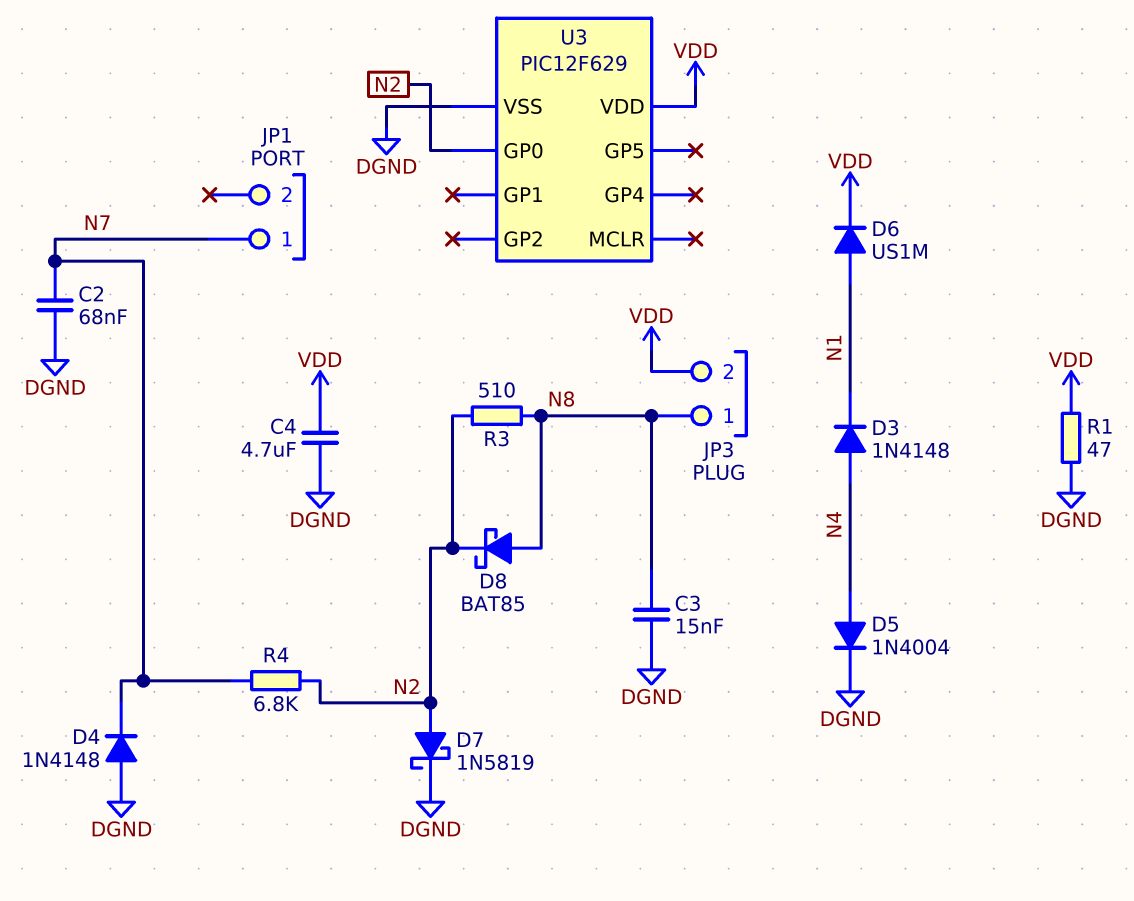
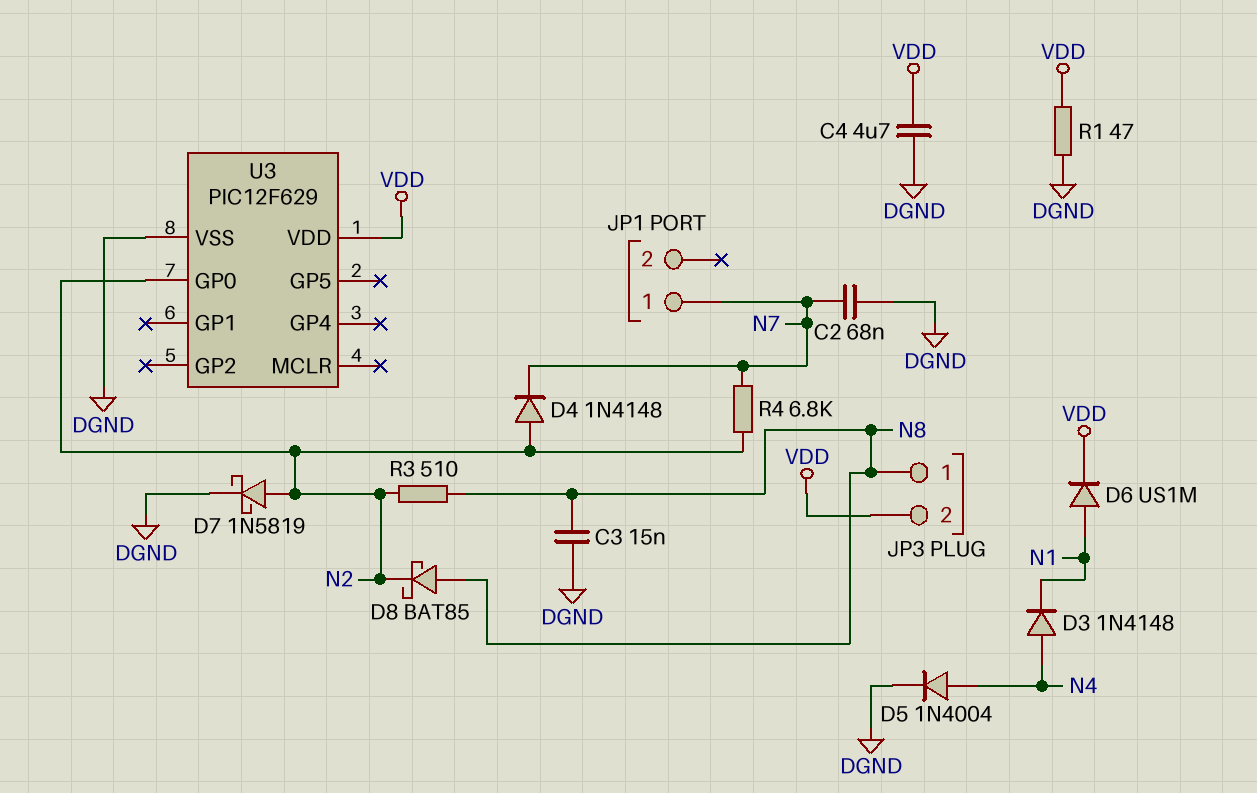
D4: diode 1N4148 (A DGND, K N7) -> diode 1N4148 (A N2, K N7)

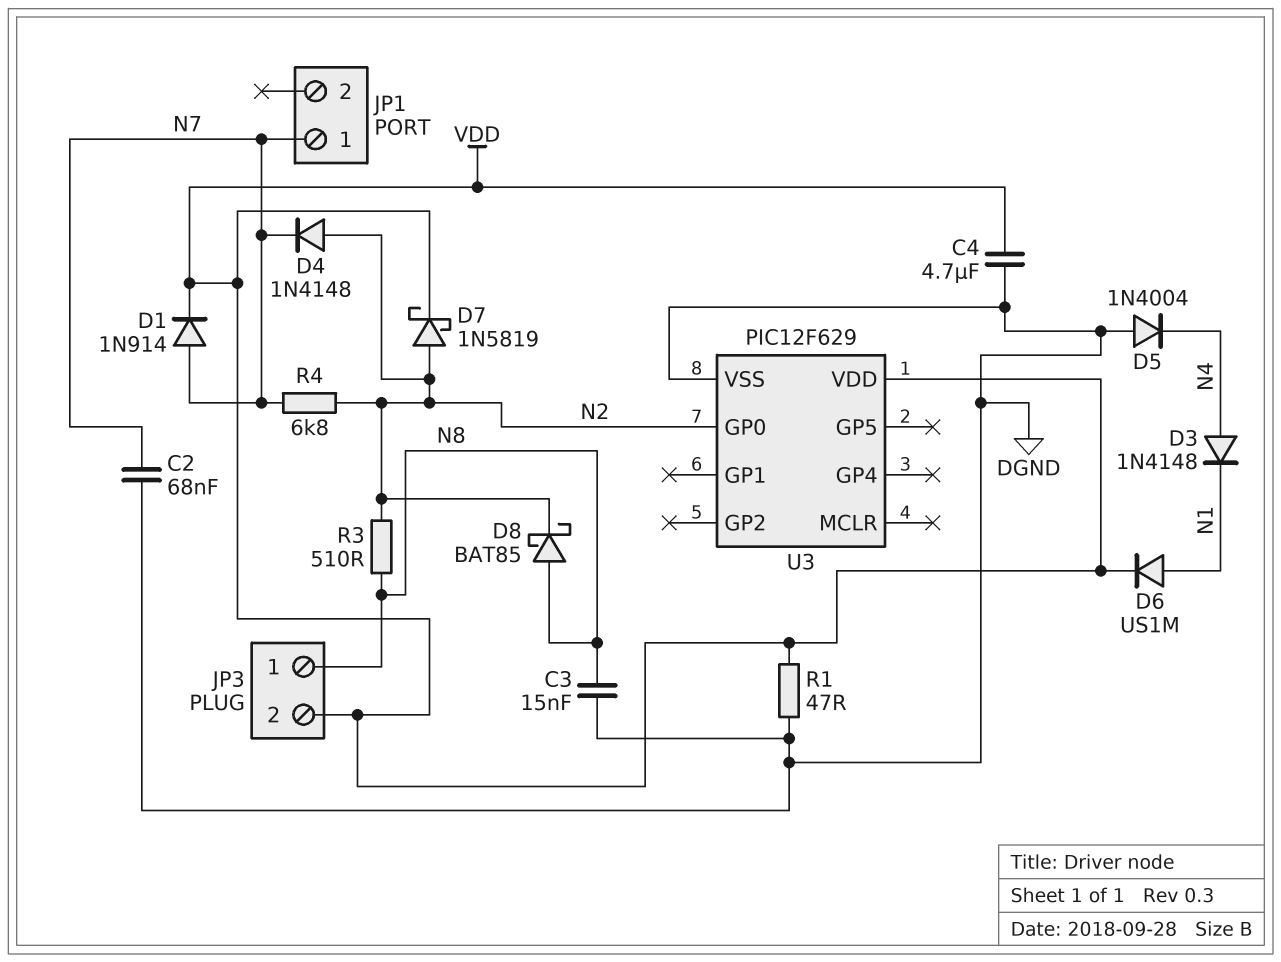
D1: none -> diode 1N914 (A N7, K VDD)
D5: diode 1N4004 (A N4, K DGND) -> diode 1N4004 (A DGND, K N4)
D7: schottky 1N5819 (A N2, K DGND) -> schottky 1N5819 (A N2, K VDD)

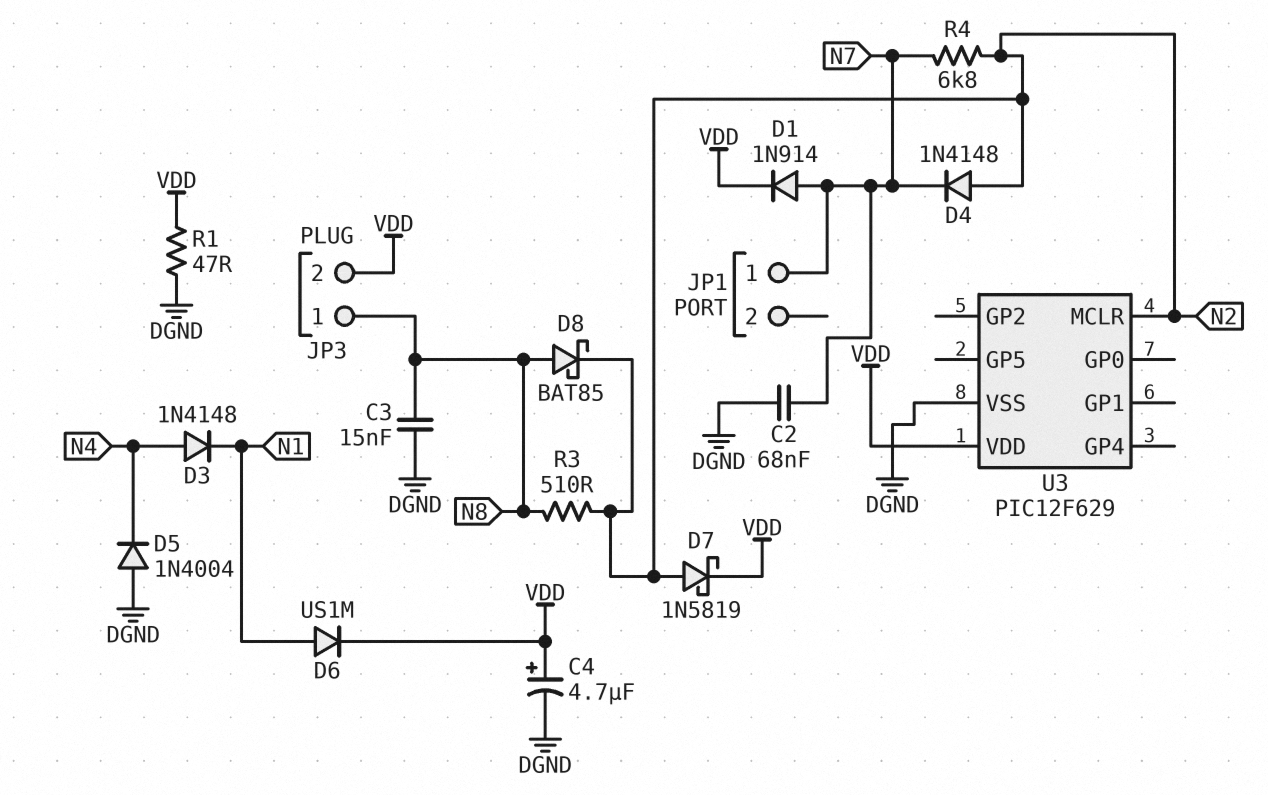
C4: 4.7uF (DGND, VDD) -> 4.7uF (plus VDD, minus DGND)
U3 pin GP0: N2 -> none
U3 pin MCLR: none -> N2

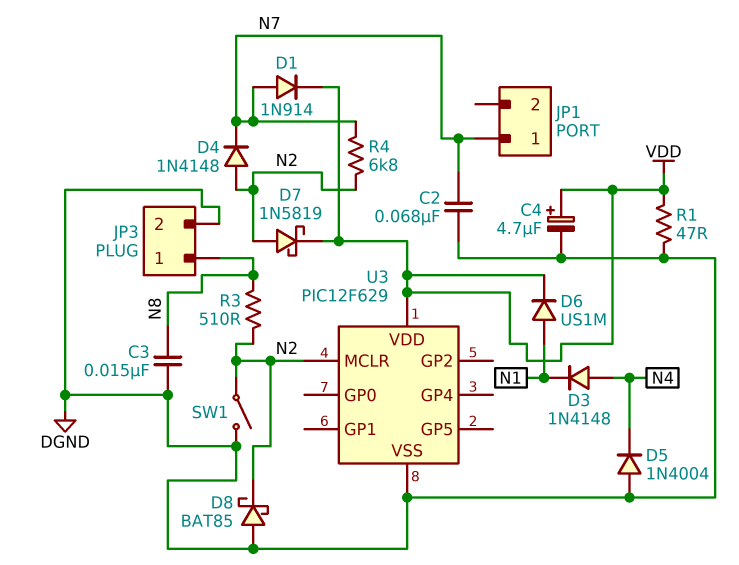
D8: schottky BAT85 (A N8, K N2) -> schottky BAT85 (A DGND, K N2)
JP3 pin 2: VDD -> DGND
SW1: none -> switch (DGND, N2)

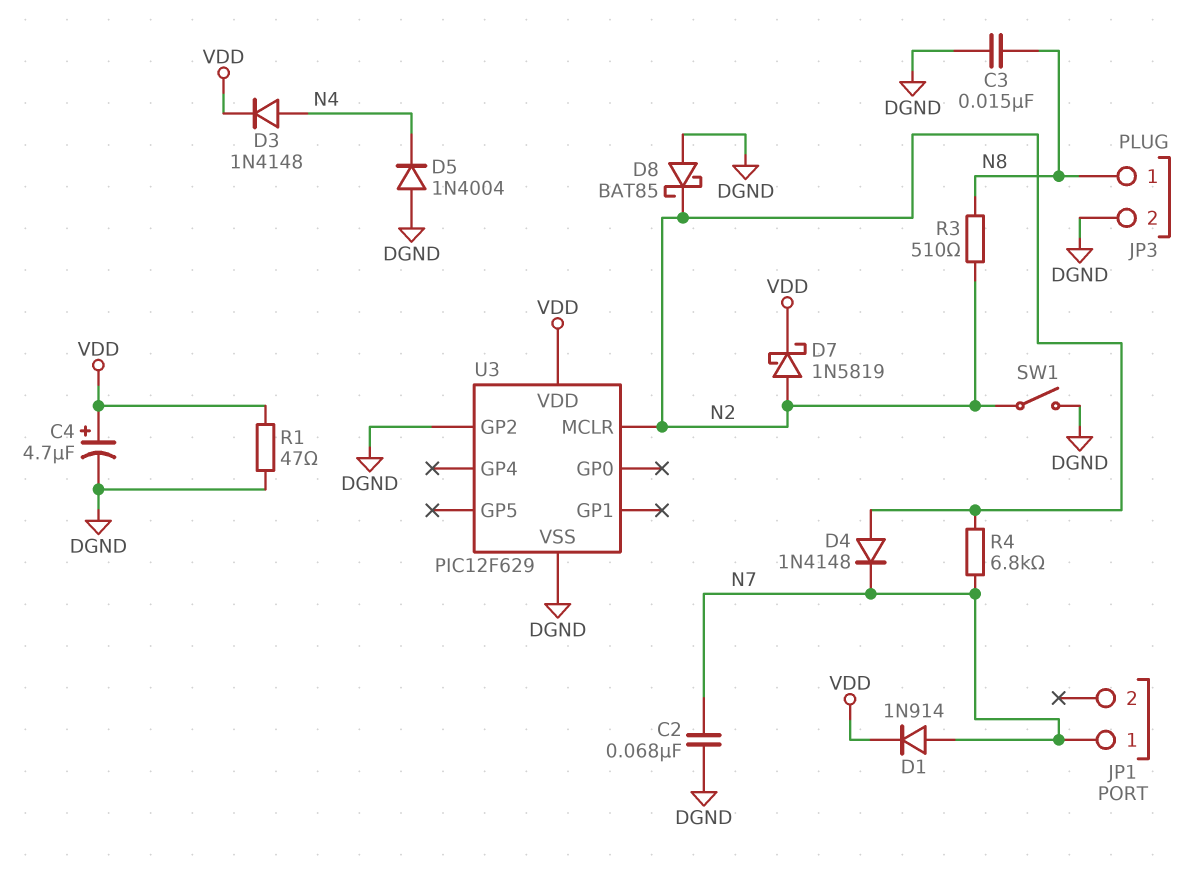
D3: diode 1N4148 (A N4, K N1) -> diode 1N4148 (A N4, K VDD)
D6: diode US1M (A N1, K VDD) -> none
U3 pin GP2: none -> DGND

